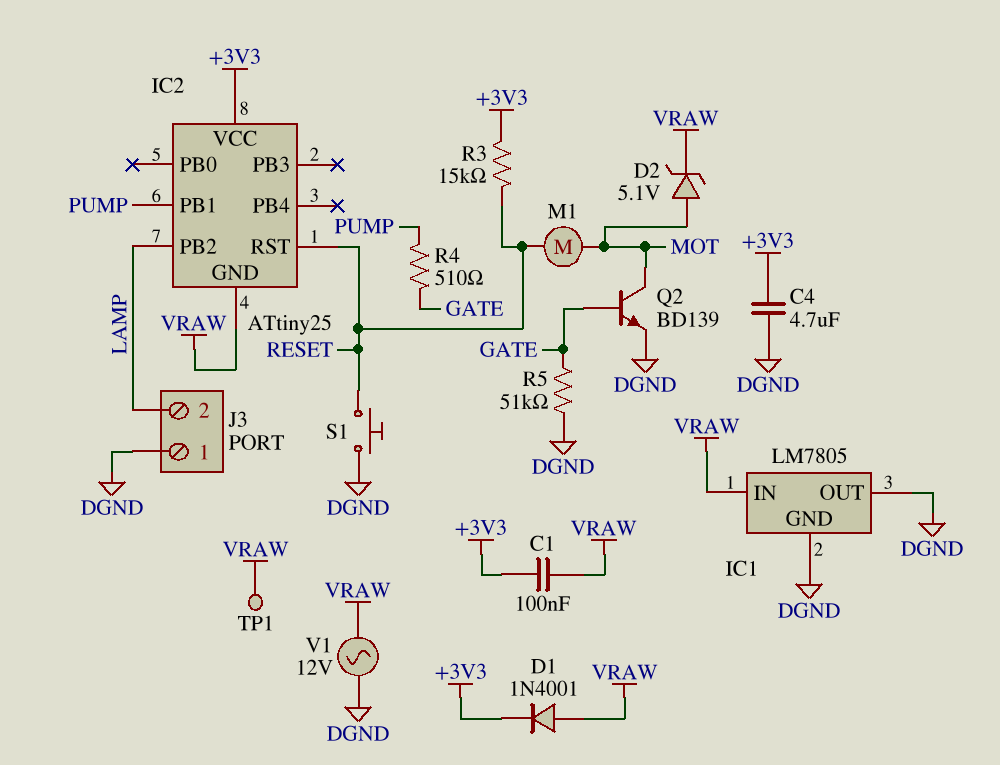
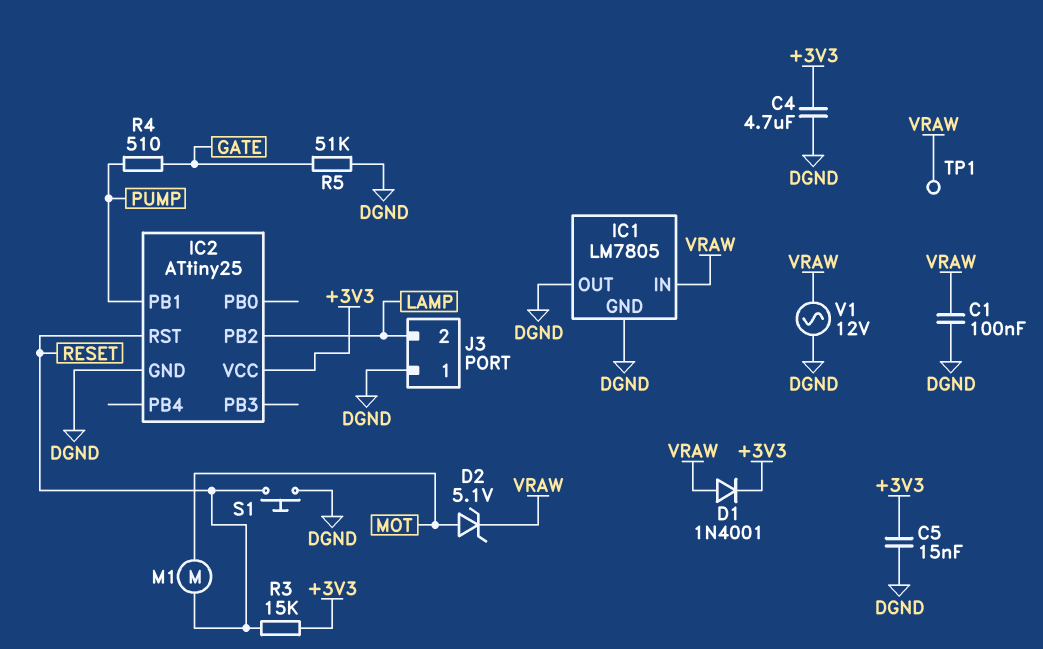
C1: 100nF (+3V3, VRAW) -> 100nF (DGND, VRAW)
C5: none -> 15nF (+3V3, DGND)
IC2 pin GND: VRAW -> DGND
Q2: NPN BD139 (B GATE, C MOT, E DGND) -> none

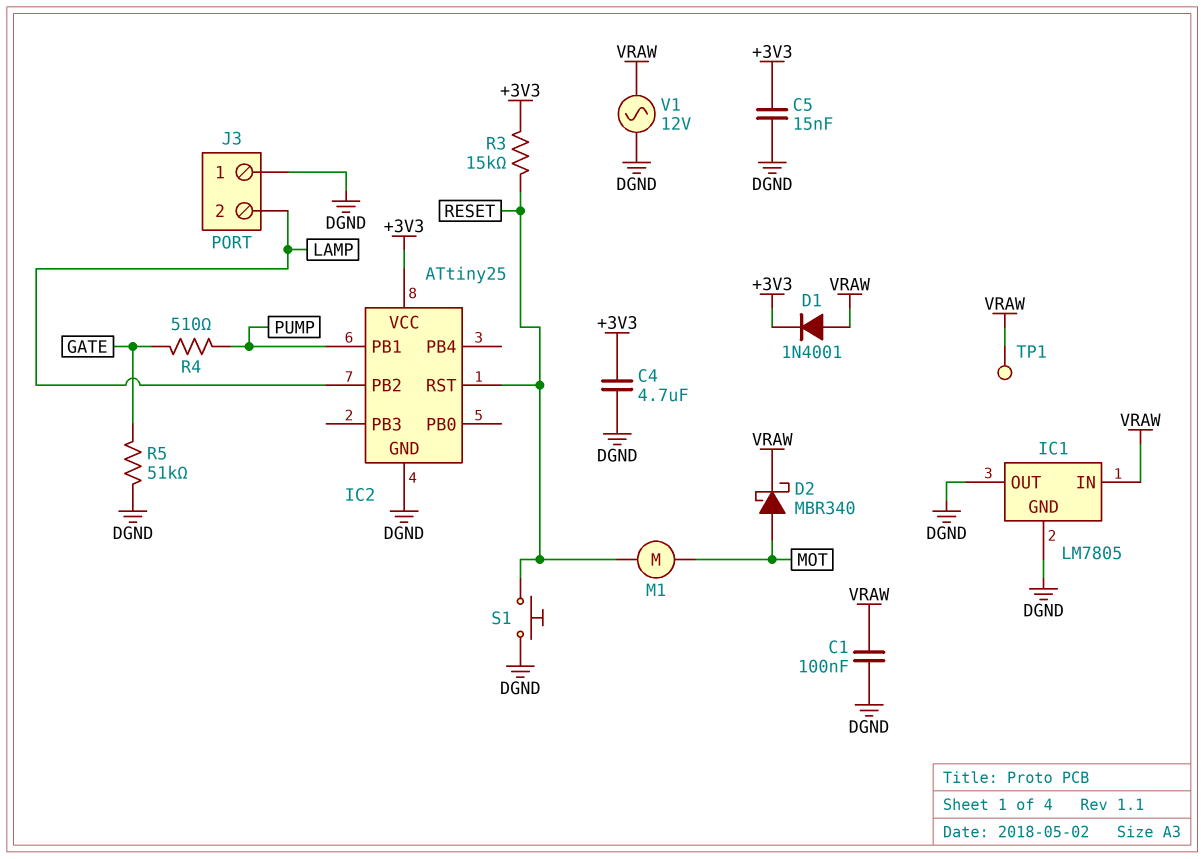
D2: zener 5.1V (A MOT, K VRAW) -> schottky MBR340 (A MOT, K VRAW)

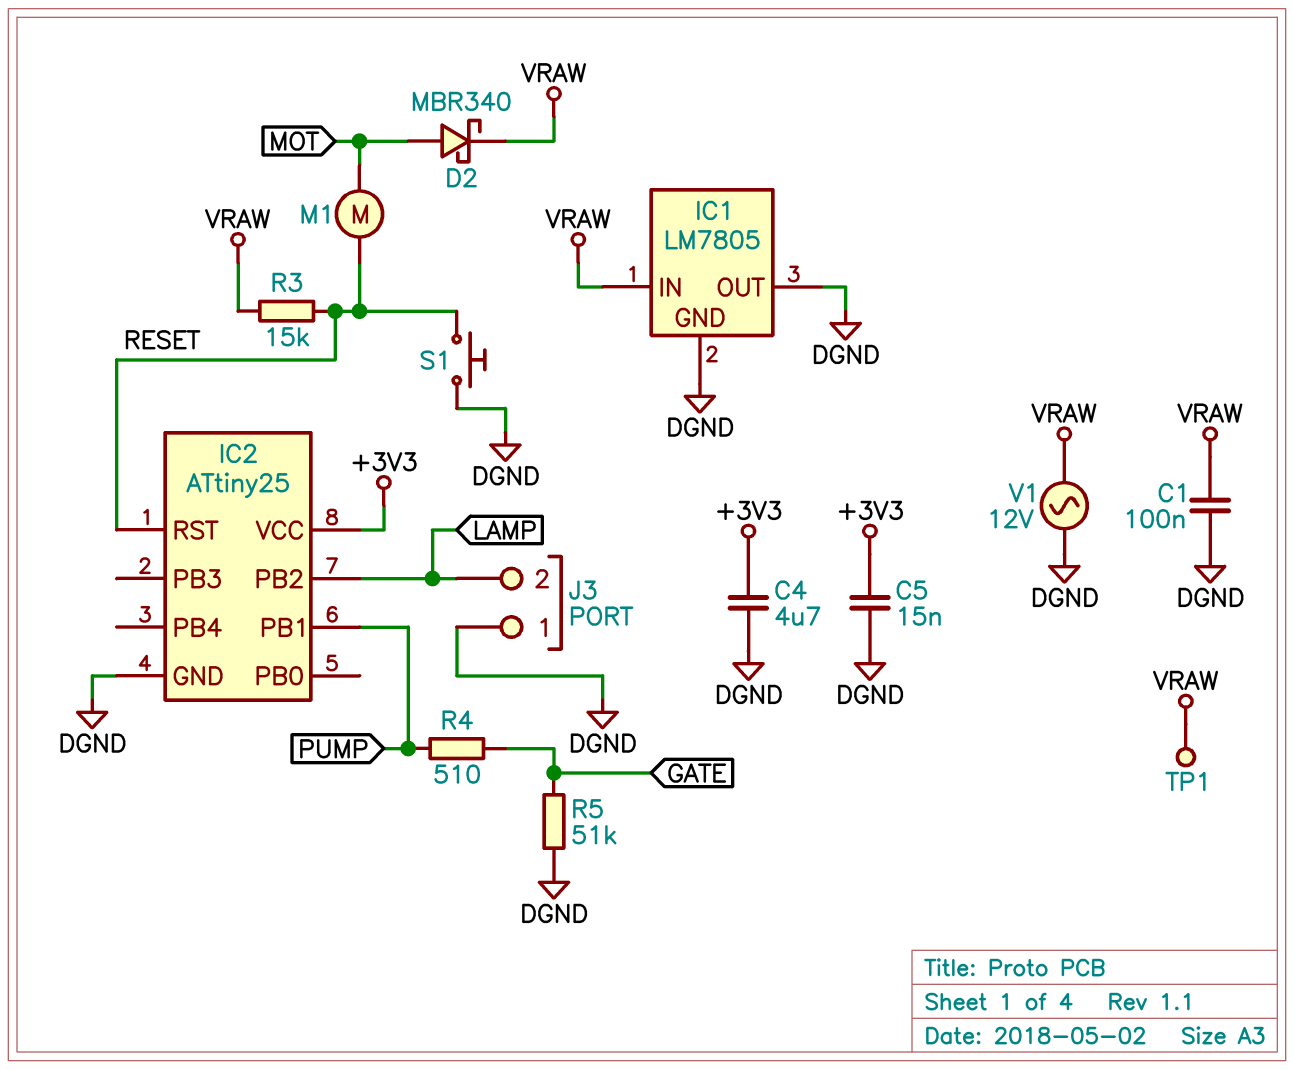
D1: diode 1N4001 (A VRAW, K +3V3) -> none
R3: 15k (+3V3, RESET) -> 15k (RESET, VRAW)

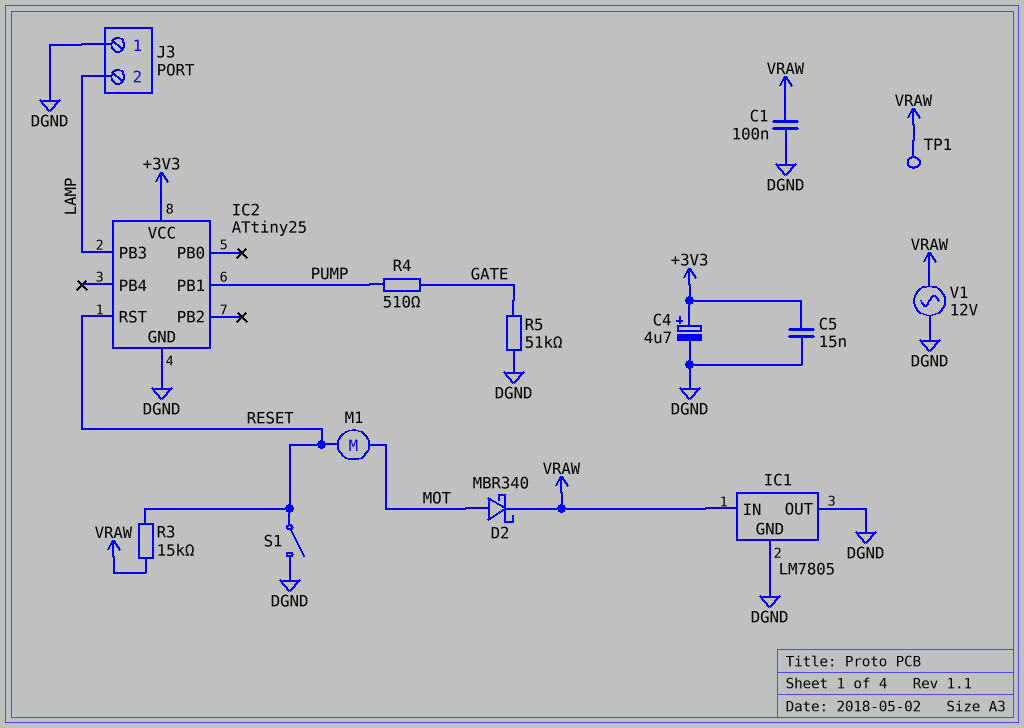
C4: 4.7uF (+3V3, DGND) -> 4.7uF (plus +3V3, minus DGND)
IC2 pin PB2: LAMP -> none
IC2 pin PB3: none -> LAMP
S1: button (DGND, RESET) -> switch (DGND, RESET)

